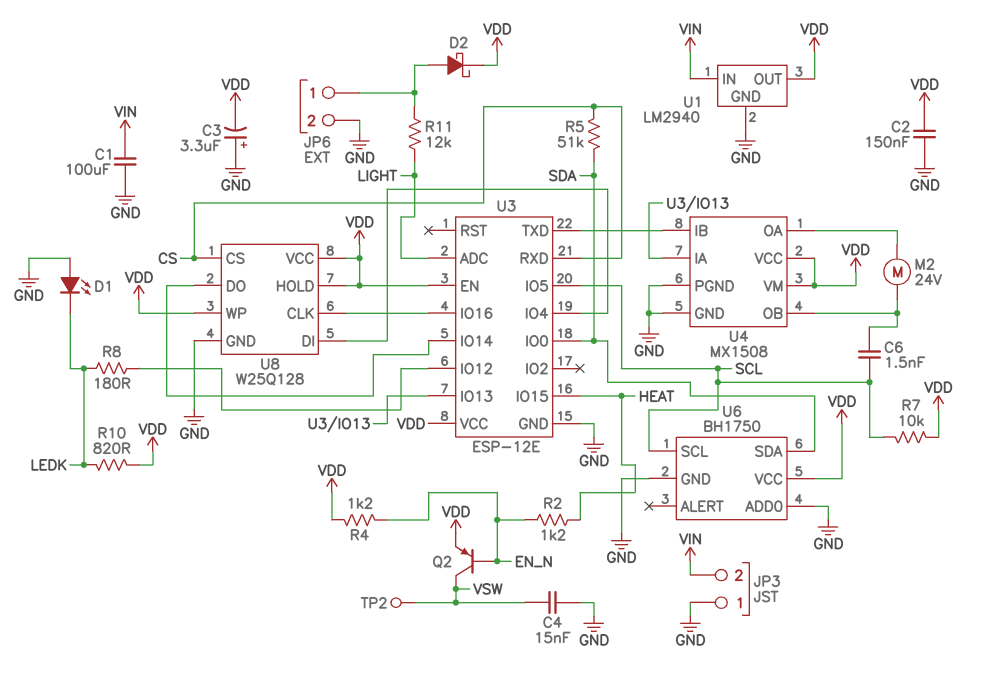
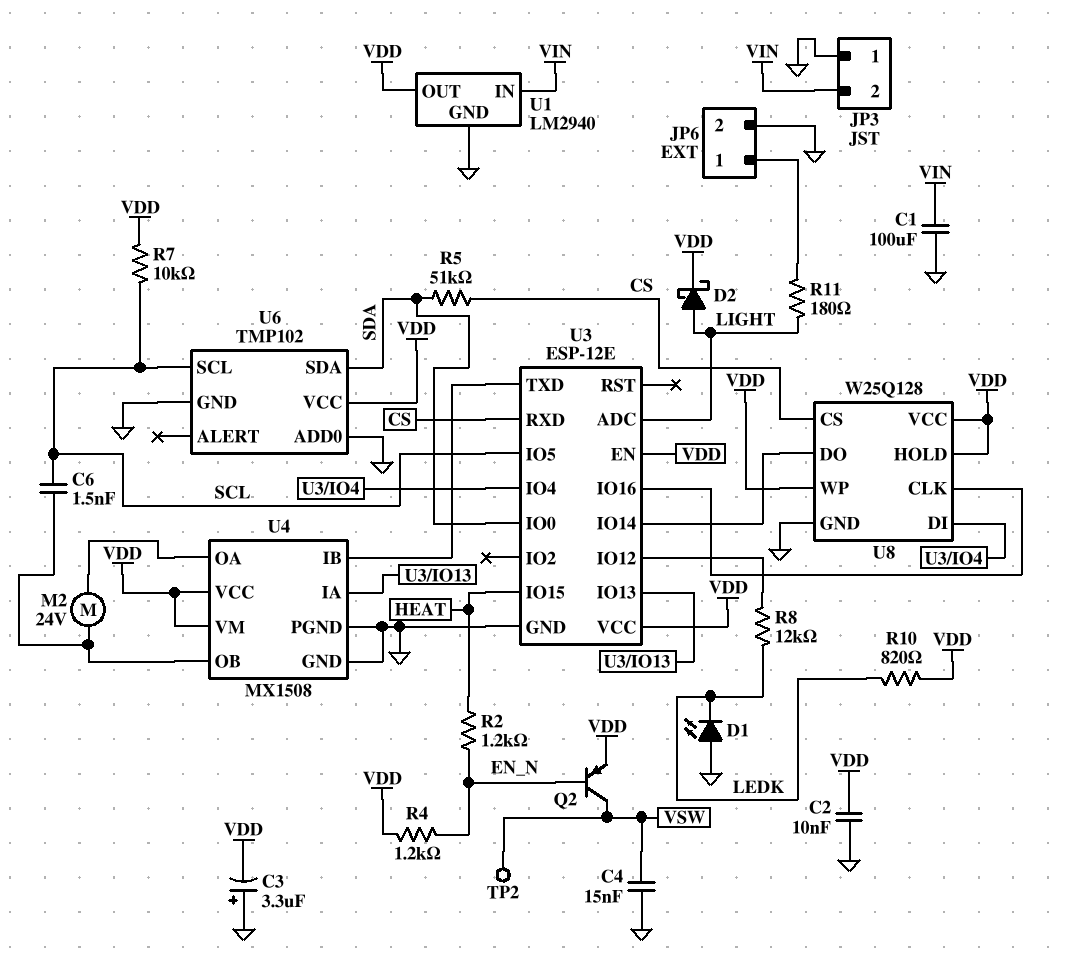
C2: 150nF (GND, VDD) -> 10nF (GND, VDD)
D2: schottky (A JP6/1, K VDD) -> schottky (A LIGHT, K VDD)
R8: 180 (LEDK, U3/IO12) -> 12k (LEDK, U3/IO12)
R11: 12k (JP6/1, LIGHT) -> 180 (JP6/1, LIGHT)
U6: BH1750 -> TMP102

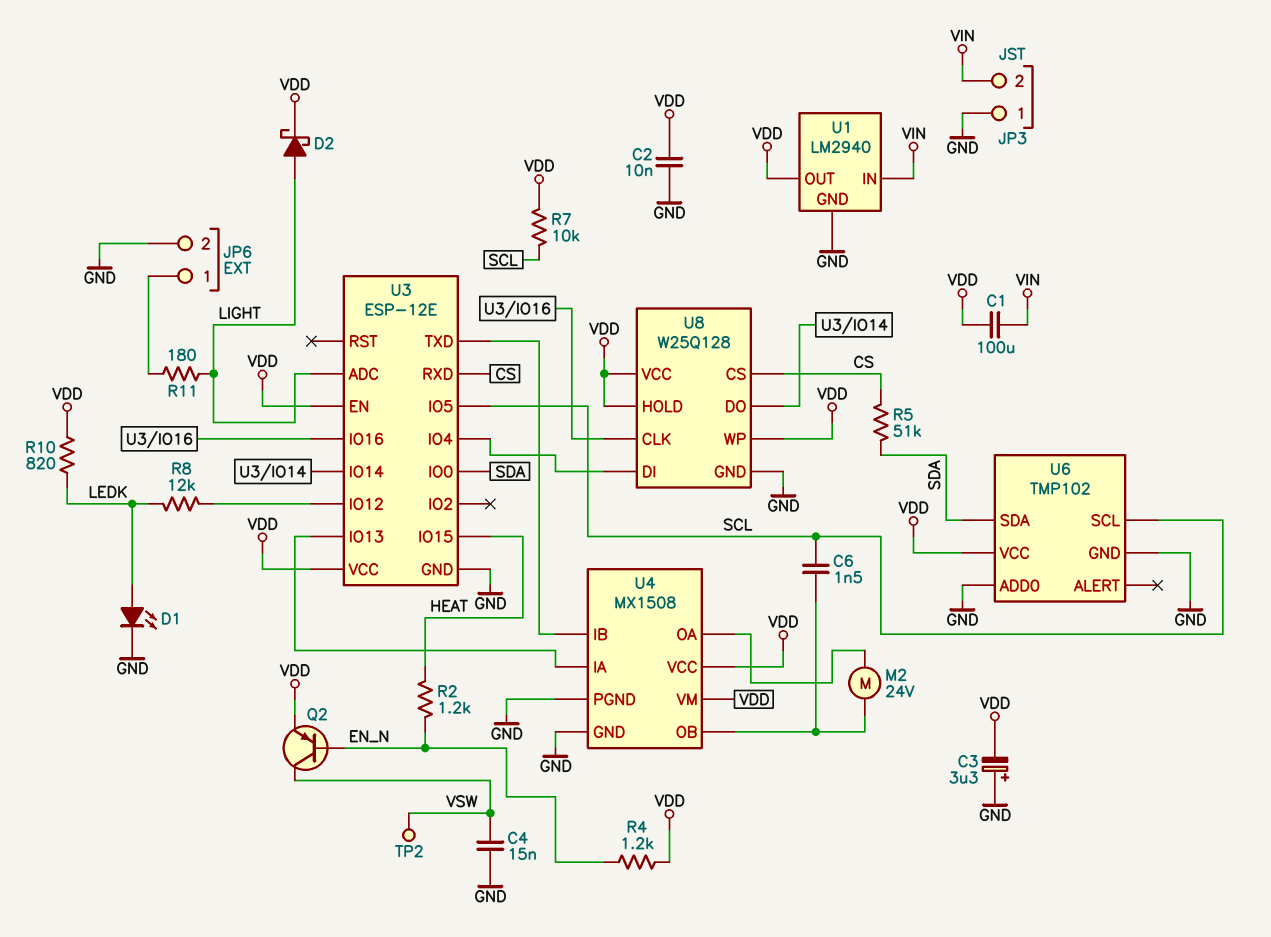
C1: 100uF (GND, VIN) -> 100uF (VDD, VIN)
D1: LED (A GND, K LEDK) -> LED (A LEDK, K GND)

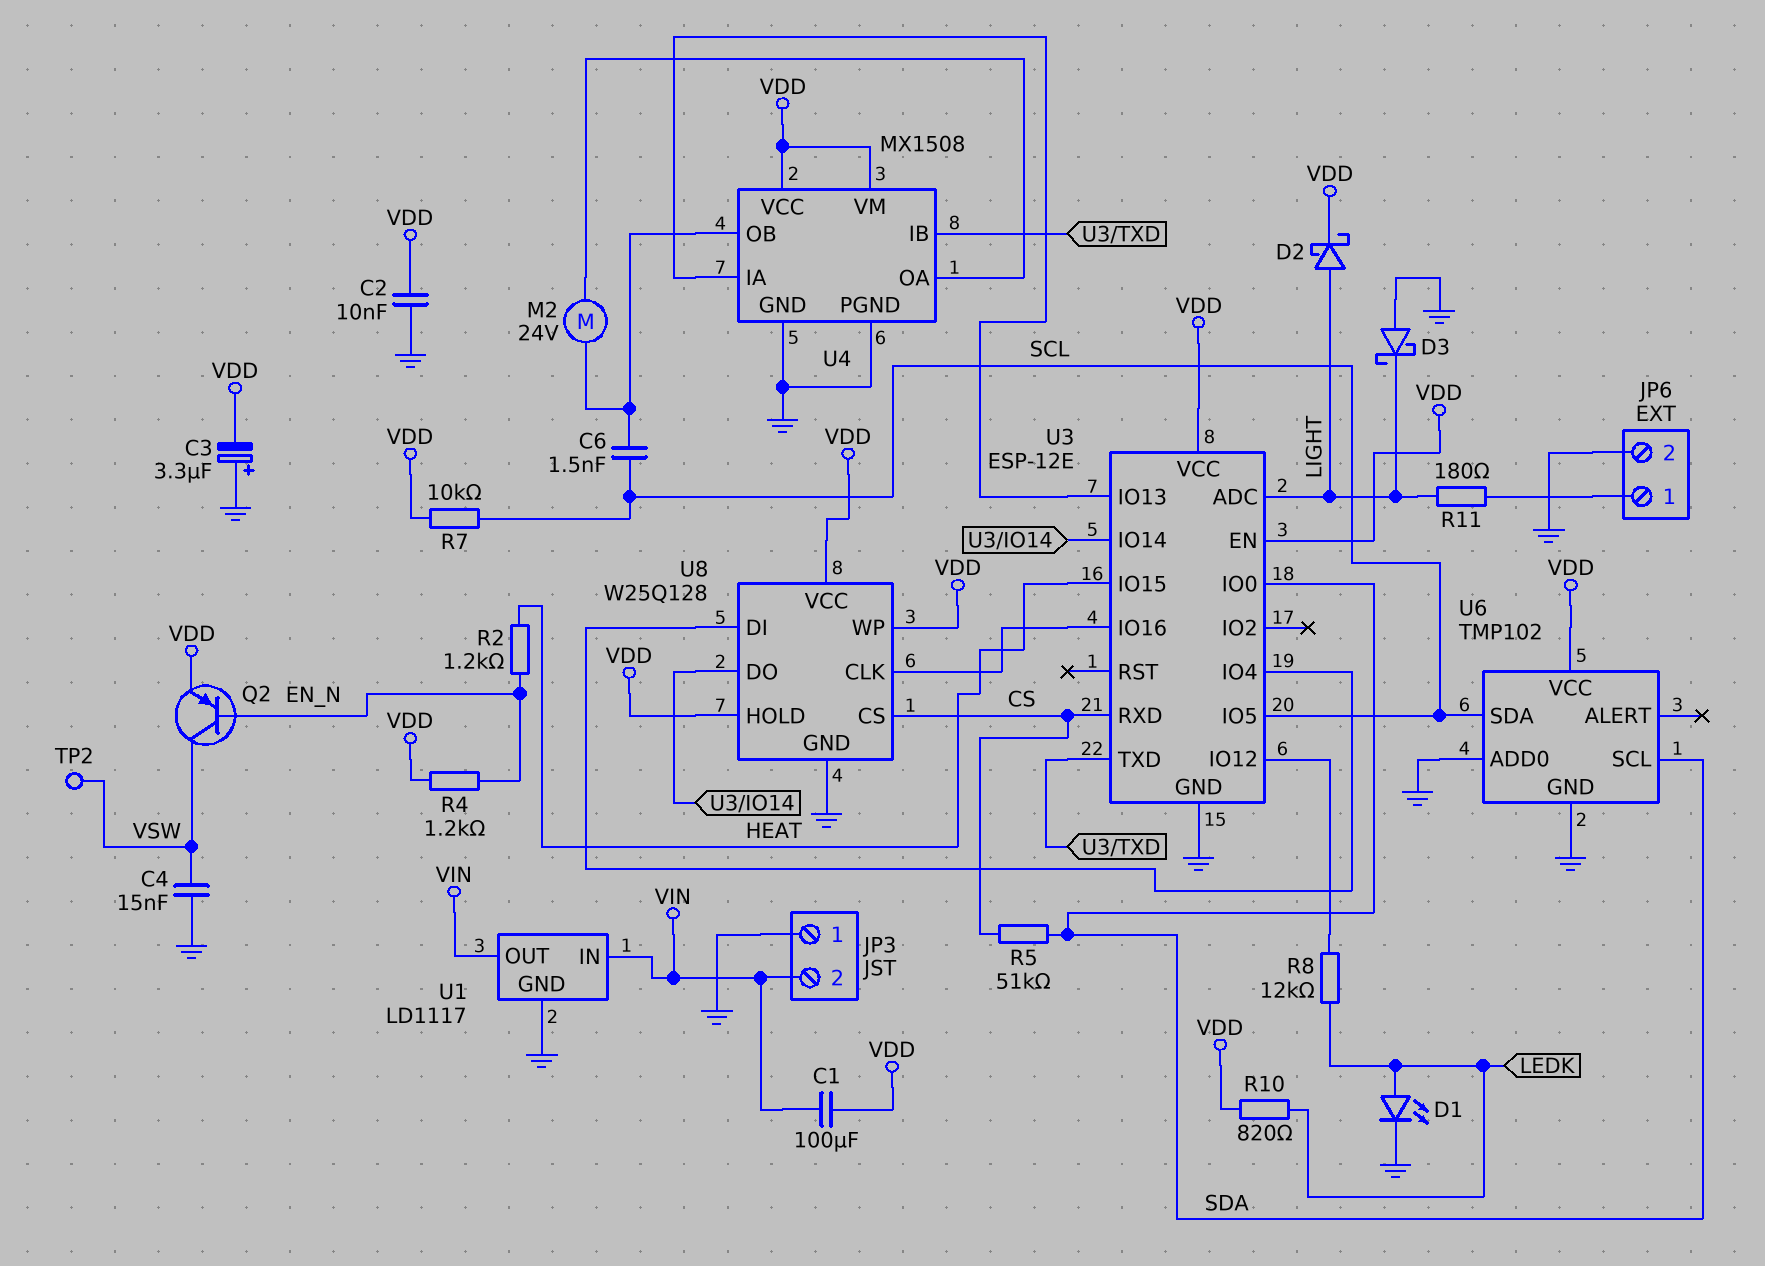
D3: none -> schottky (A GND, K LIGHT)
U1: LM2940 -> LD1117
U1 pin OUT: VDD -> VIN
U6 pin SCL: SCL -> SDA
U6 pin SDA: SDA -> SCL

